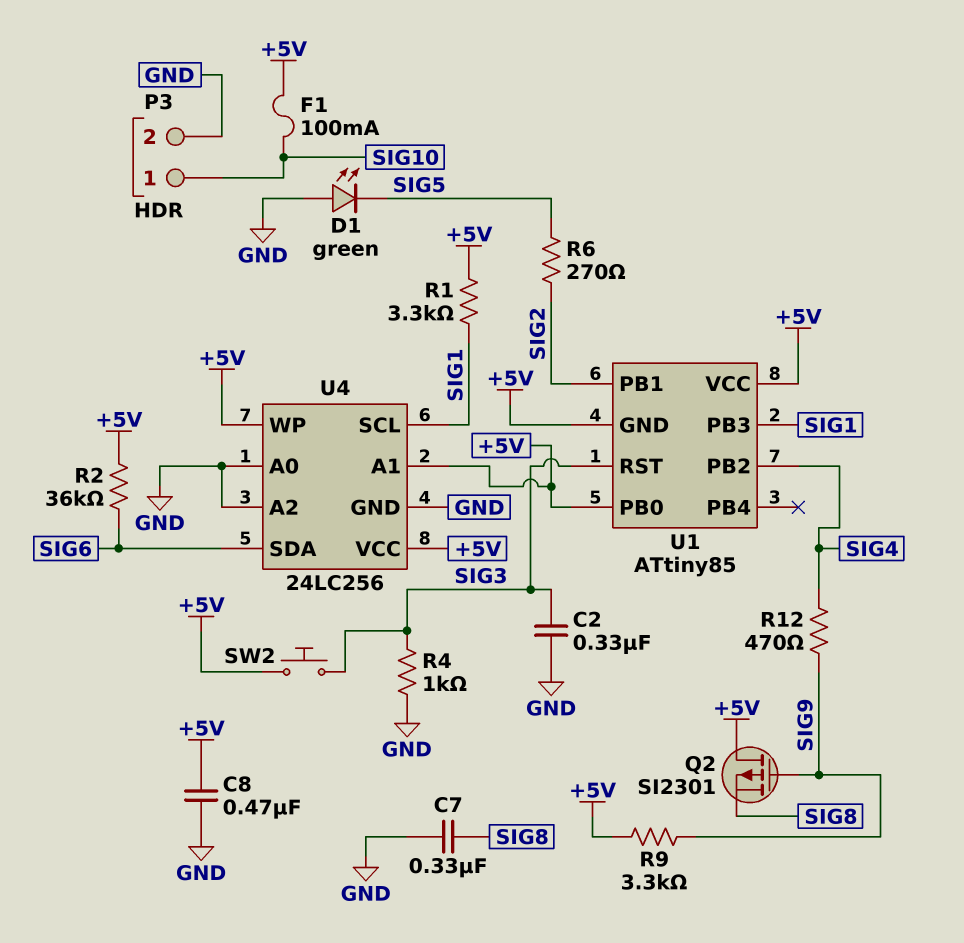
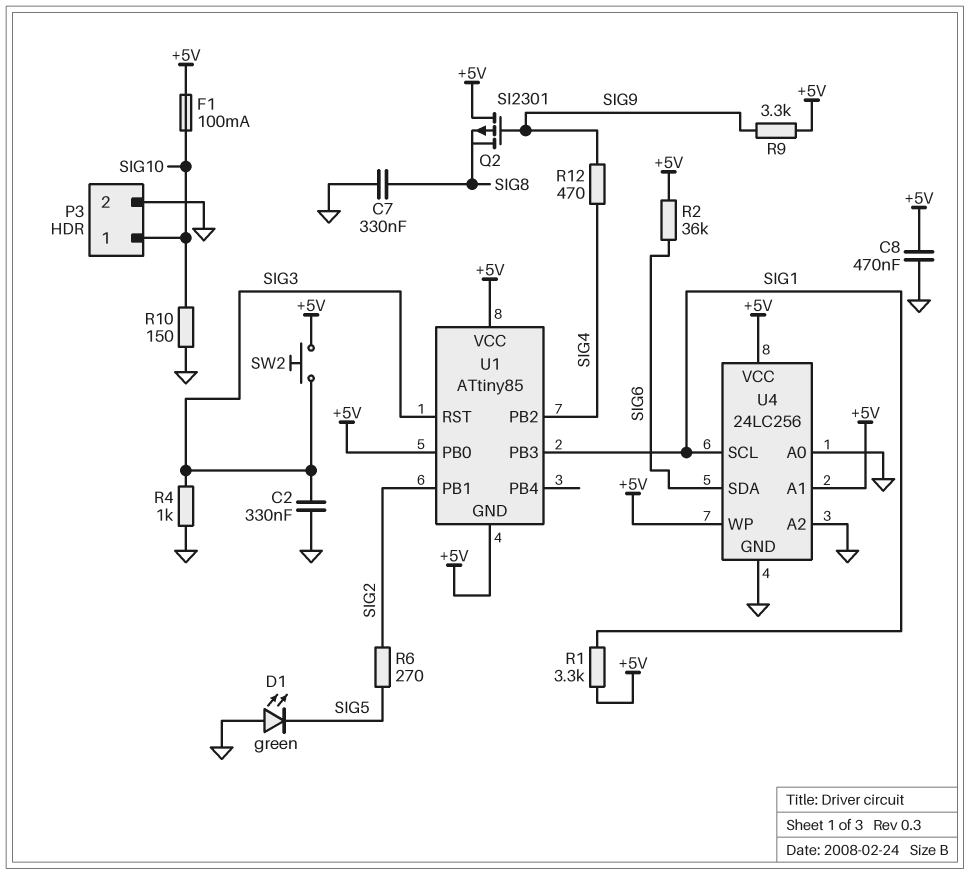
R10: none -> 150 (GND, SIG10)

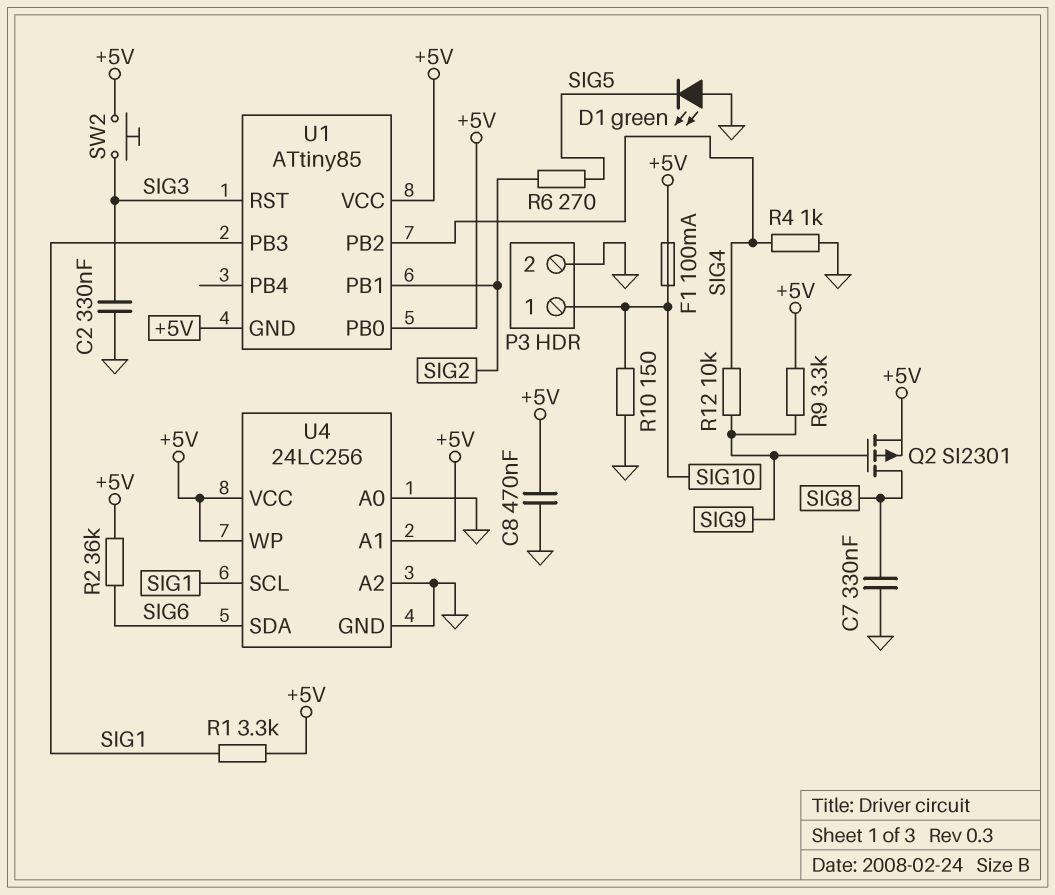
Q2: PMOS SI2301 (G SIG9, D +5V, S SIG8) -> PMOS SI2301 (G SIG9, D SIG8, S +5V)
R4: 1k (GND, SIG3) -> 1k (GND, SIG4)
R12: 470 (SIG4, SIG9) -> 10k (SIG4, SIG9)

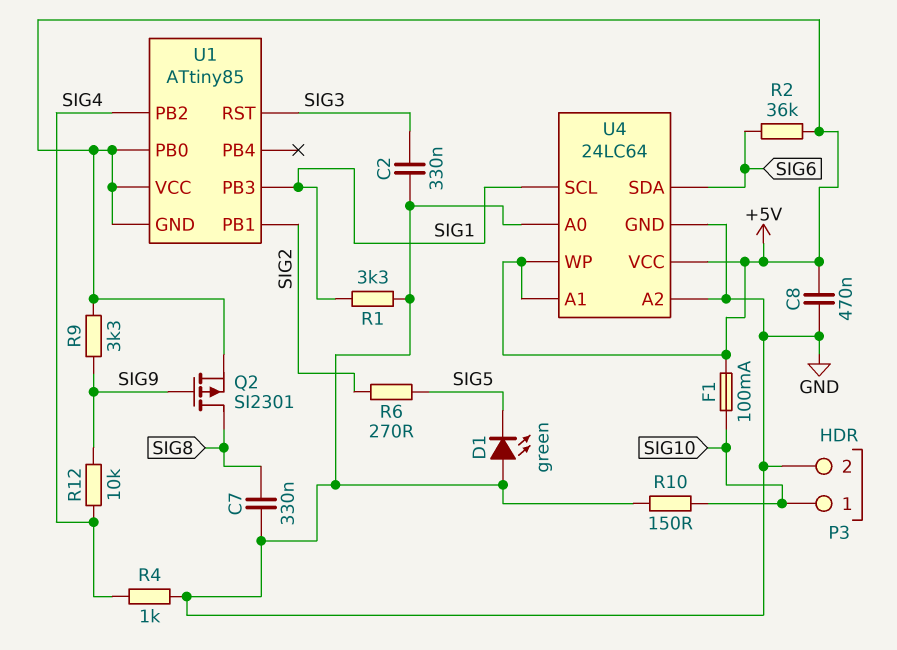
R1: 3.3k (+5V, SIG1) -> 3.3k (GND, SIG1)
SW2: button (+5V, SIG3) -> none
U4: 24LC256 -> 24LC64

